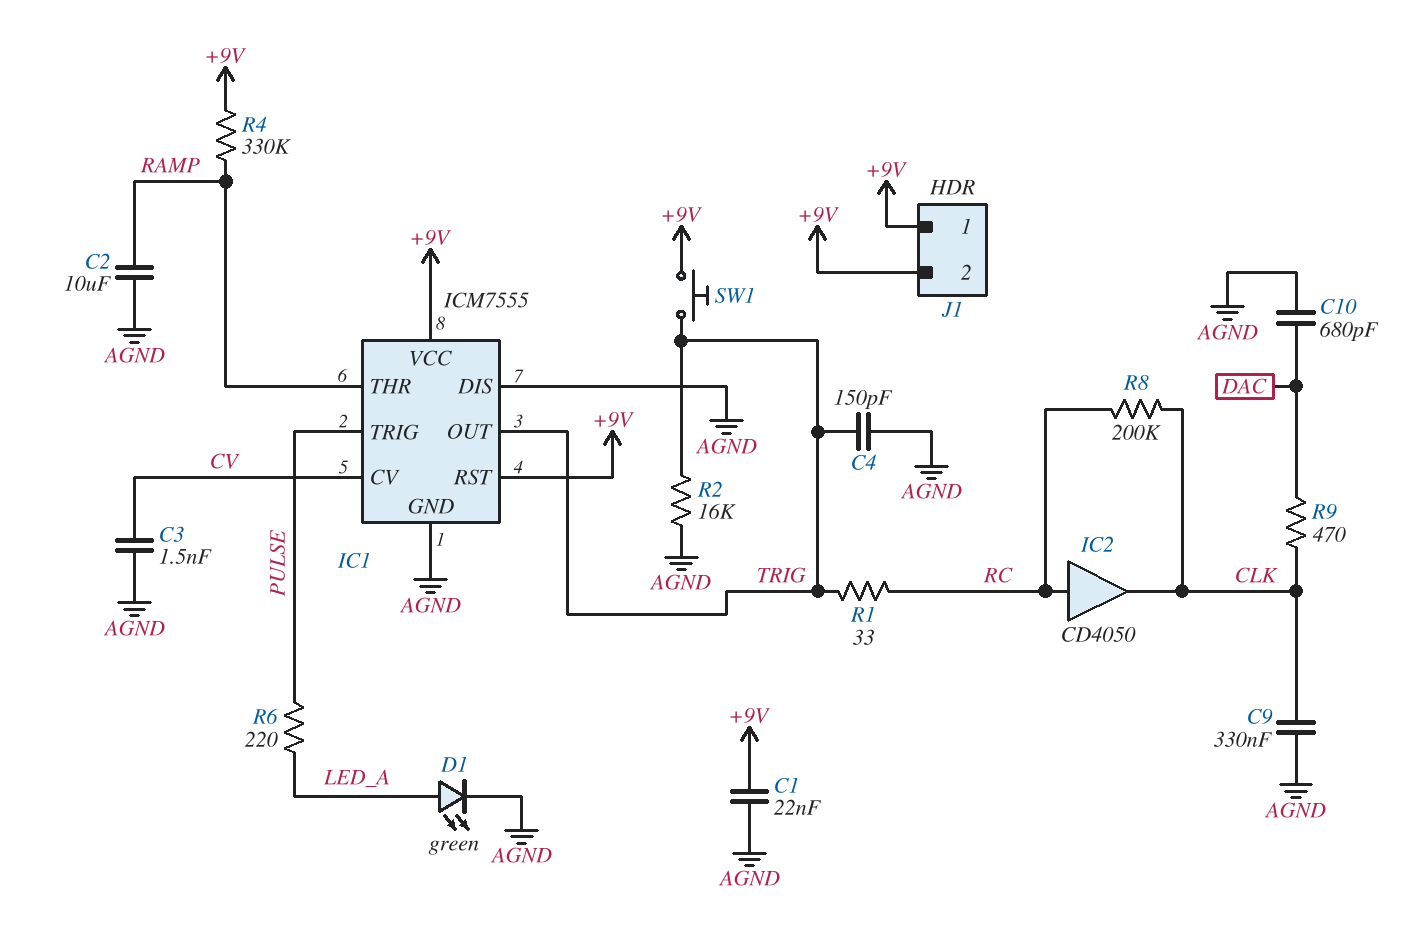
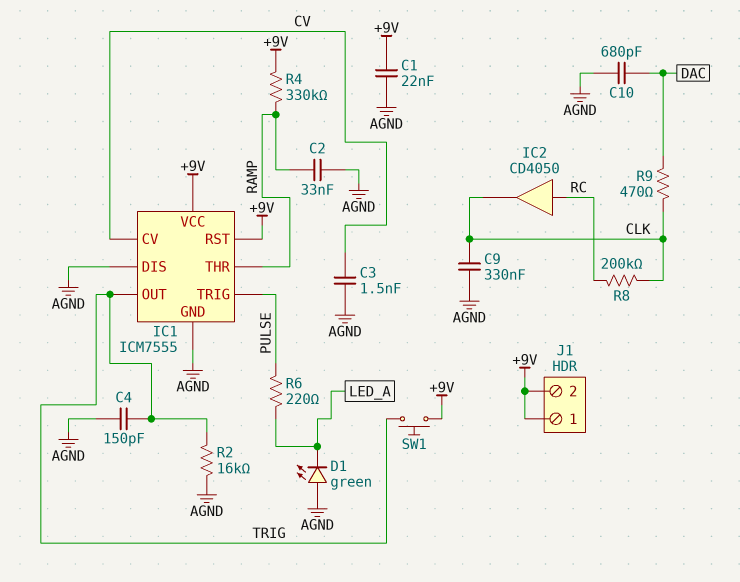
C2: 10uF (AGND, RAMP) -> 33nF (AGND, RAMP)
D1: LED green (A LED_A, K AGND) -> LED green (A AGND, K LED_A)
R1: 33 (RC, TRIG) -> none

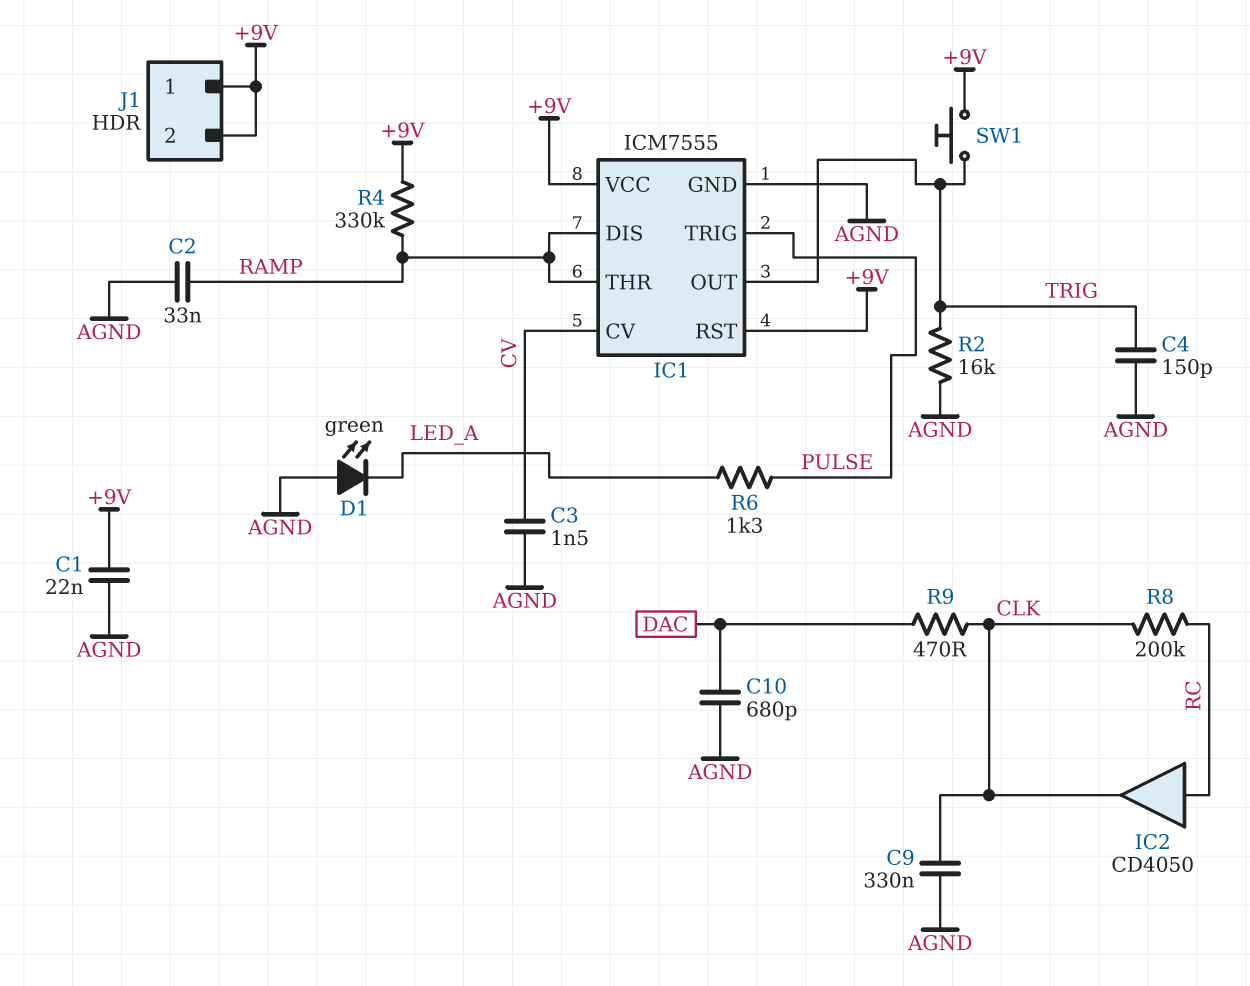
IC1 pin DIS: AGND -> RAMP
R6: 220 (LED_A, PULSE) -> 1.3k (LED_A, PULSE)

